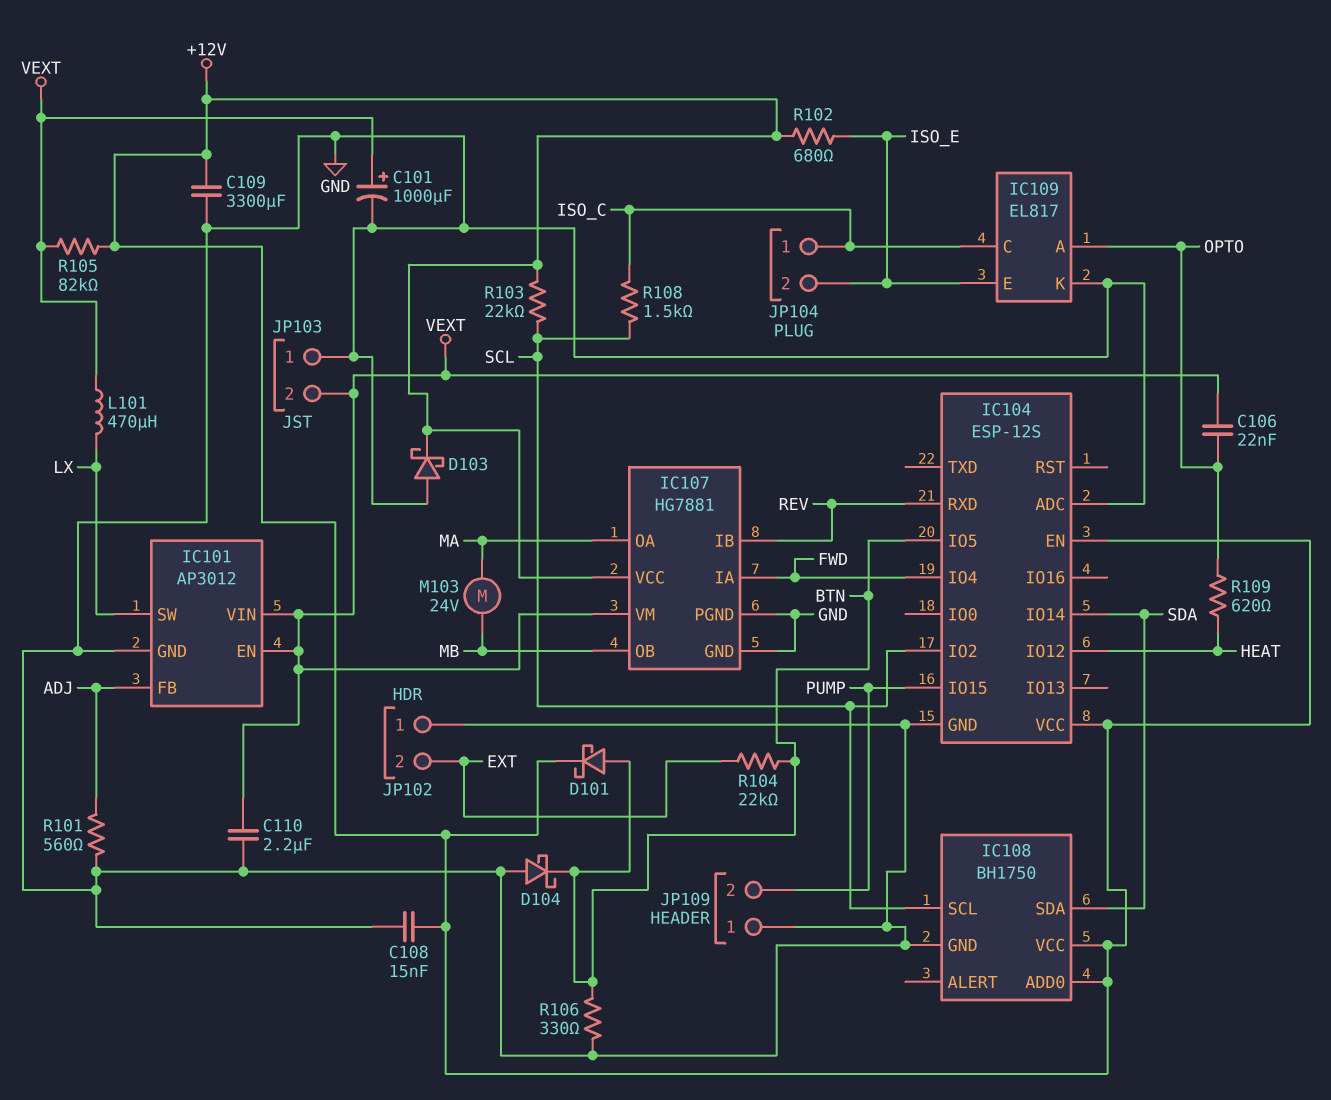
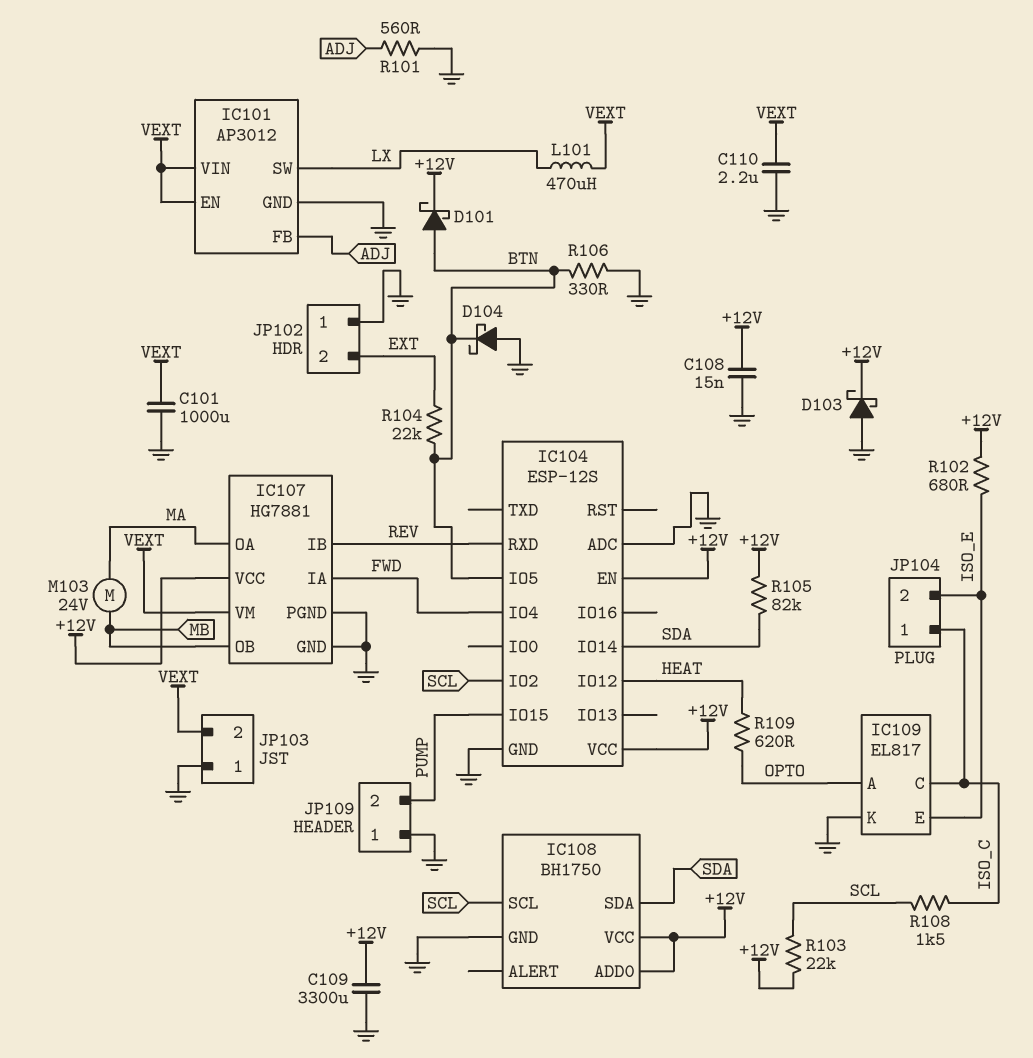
C101: 1000uF (plus VEXT, minus GND) -> 1000uF (GND, VEXT)
C106: 22nF (OPTO, VEXT) -> none
R105: 82k (+12V, VEXT) -> 82k (+12V, SDA)

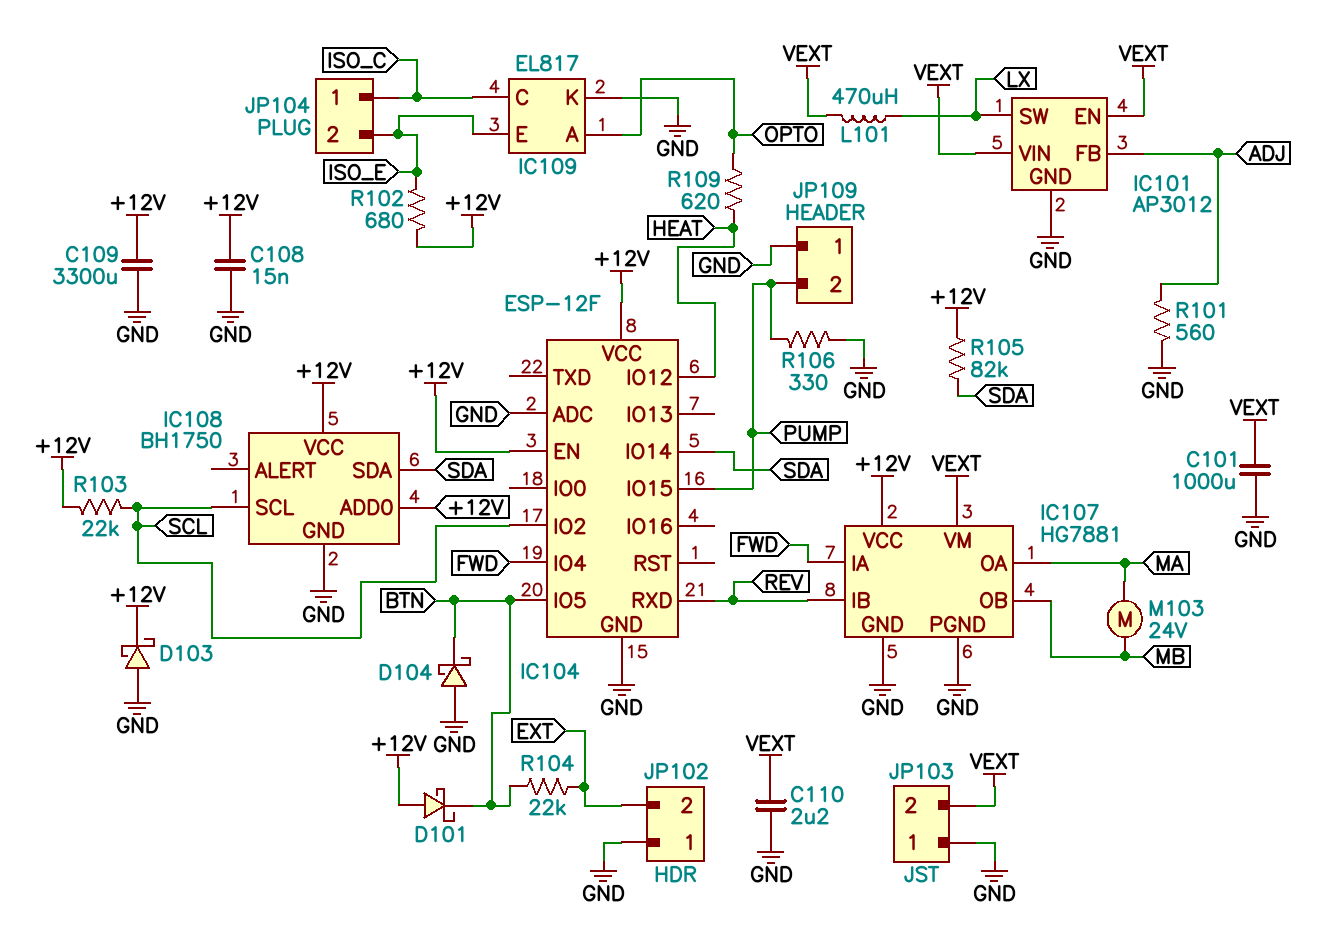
D101: schottky (A BTN, K +12V) -> schottky (A +12V, K BTN)
IC104: ESP-12S -> ESP-12F
R106: 330 (BTN, GND) -> 330 (GND, PUMP)
R108: 1.5k (ISO_C, SCL) -> none

